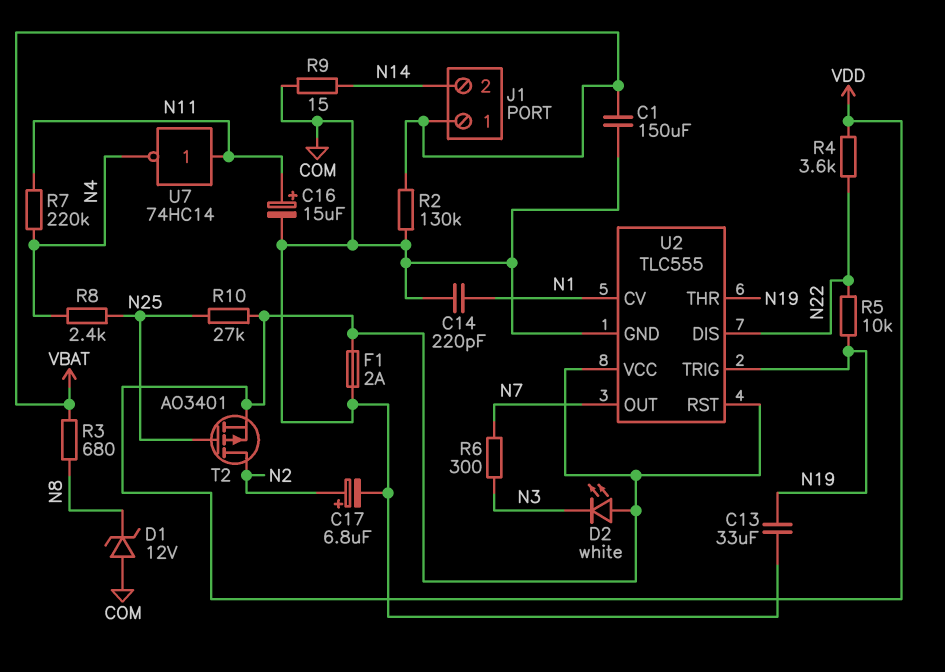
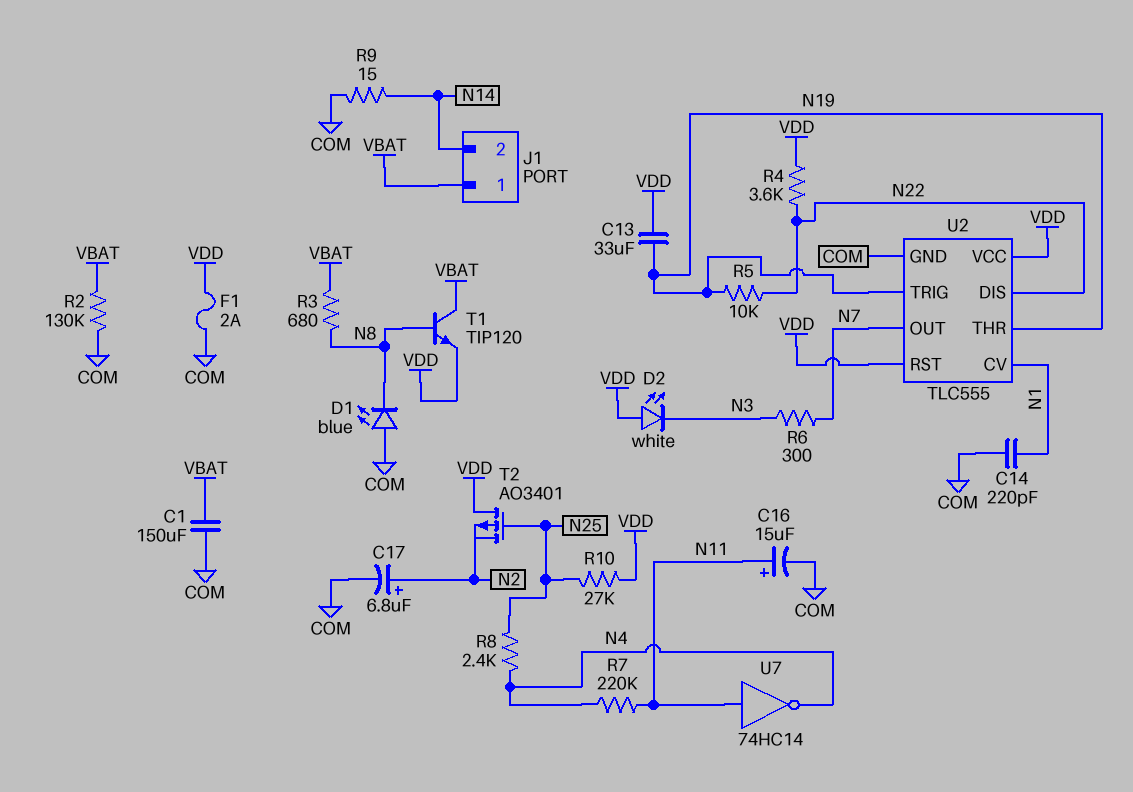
C13: 33uF (COM, N19) -> 33uF (N19, VDD)
D1: zener 12V (A COM, K N8) -> LED blue (A COM, K N8)
T1: none -> NPN TIP120 (B N8, C VBAT, E VDD)
T2: PMOS AO3401 (G N25, D N2, S VDD) -> PMOS AO3401 (G N25, D VDD, S N2)

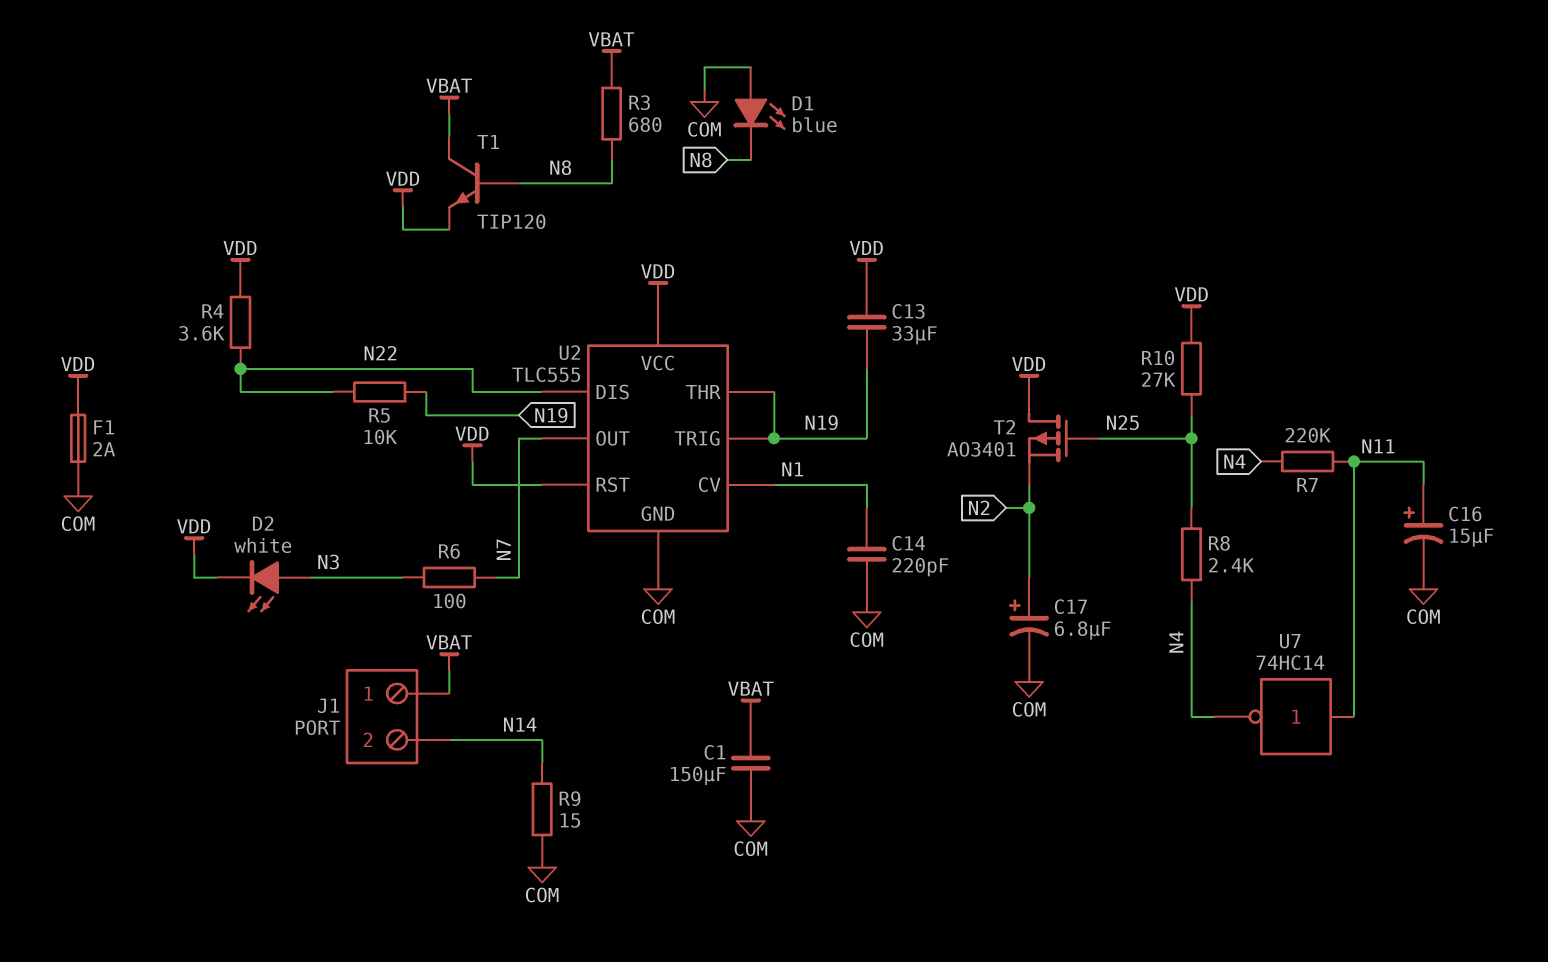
D2: LED white (A VDD, K N3) -> LED white (A N3, K VDD)
R2: 130k (COM, VBAT) -> none
R6: 300 (N3, N7) -> 100 (N3, N7)

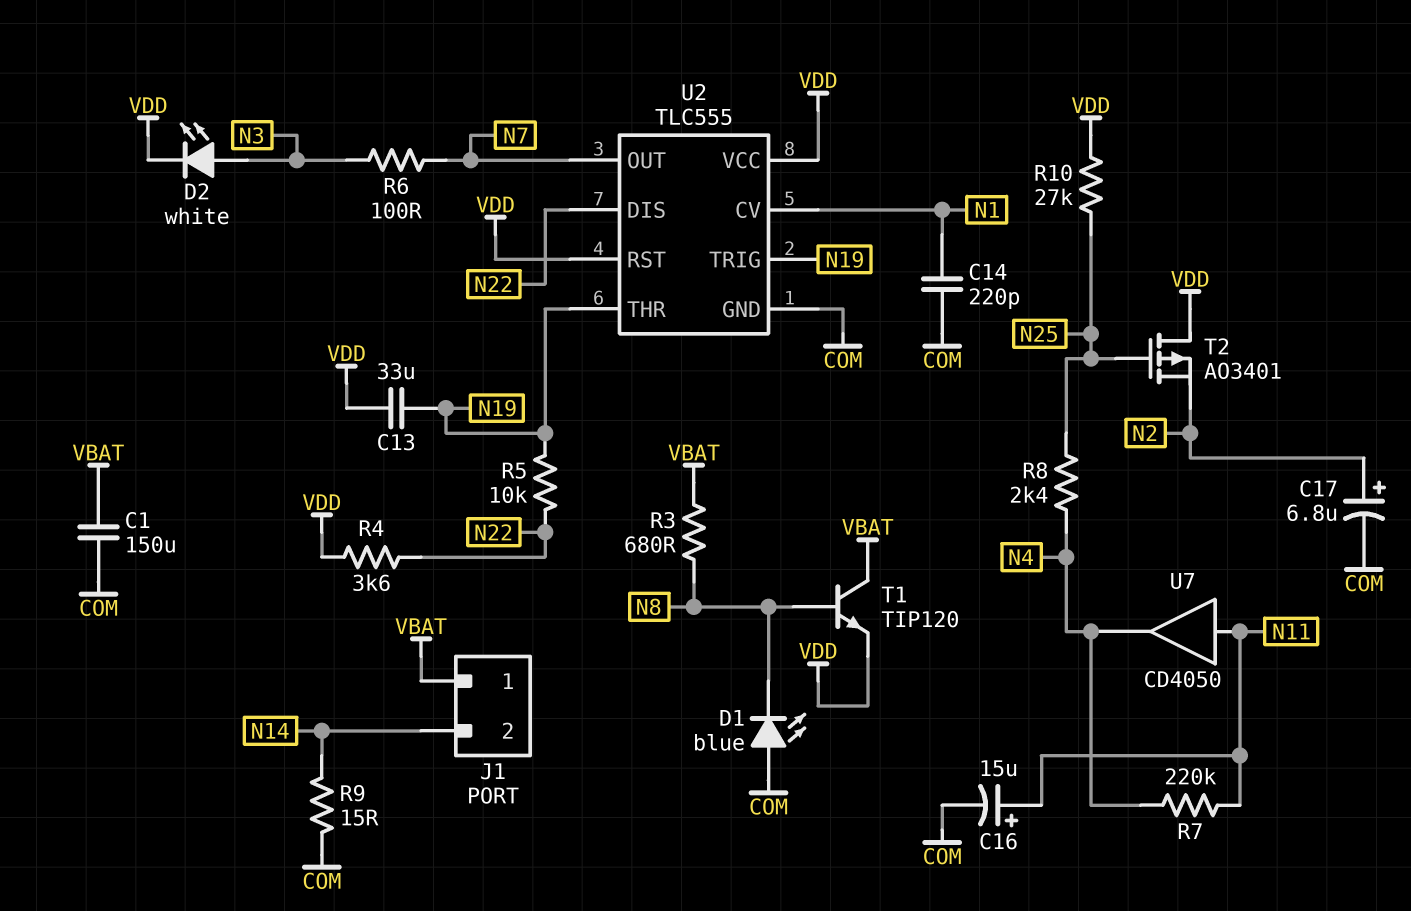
F1: 2A (COM, VDD) -> none
U7: NOT 74HC14 (in N11, out N4) -> buffer CD4050 (in N11, out N4)

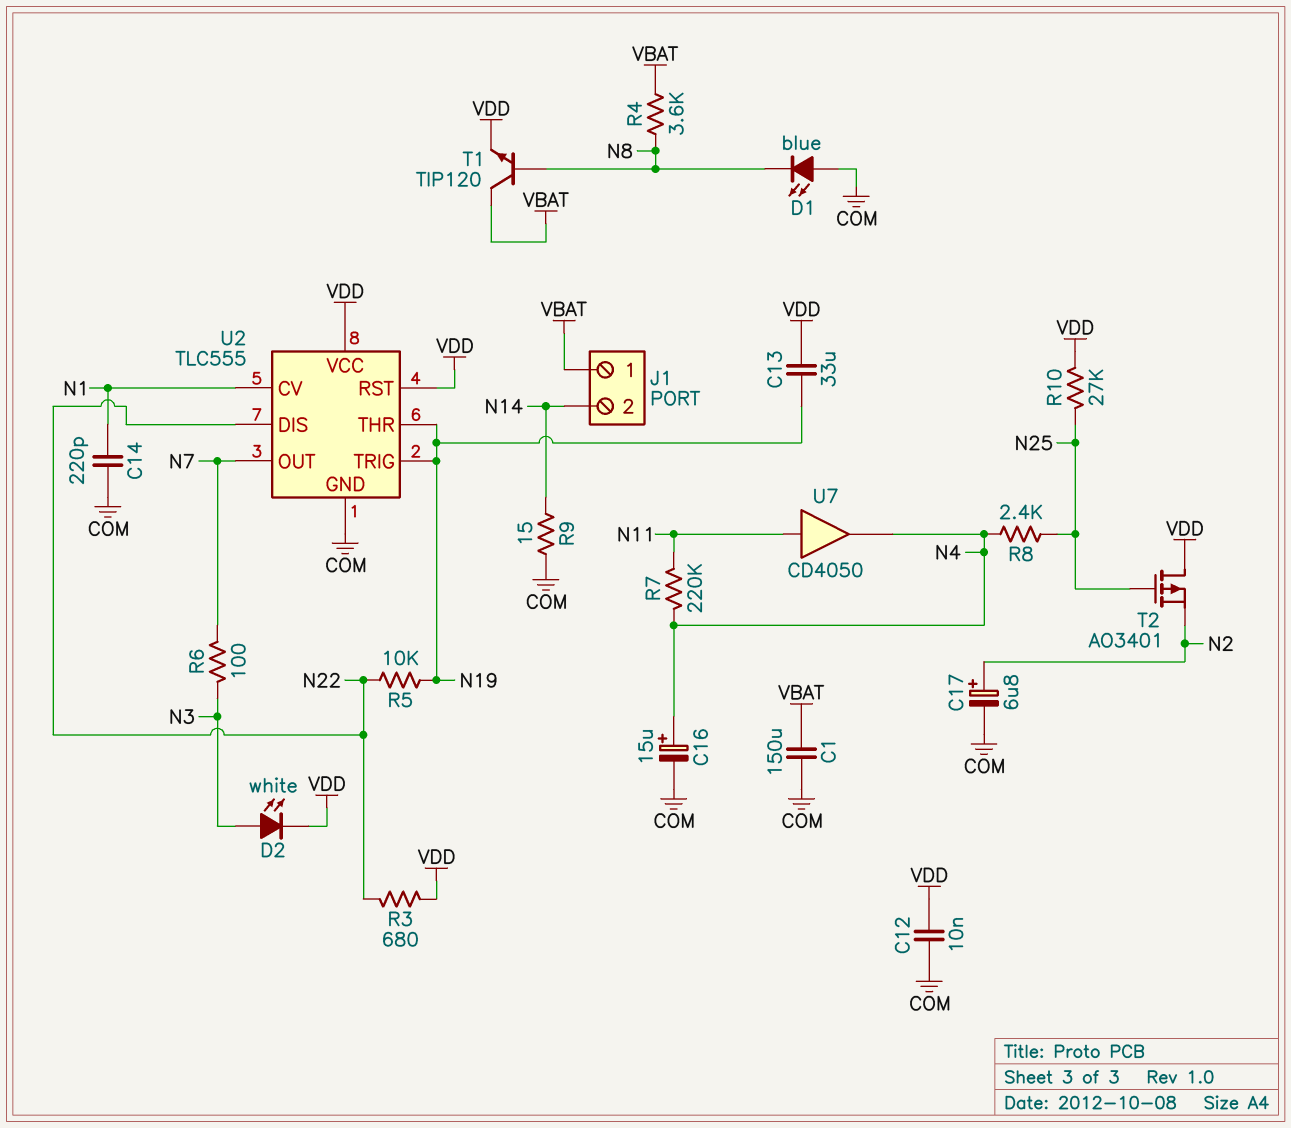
C12: none -> 10nF (COM, VDD)
C16: 15uF (plus N11, minus COM) -> 15uF (plus N4, minus COM)
R3: 680 (N8, VBAT) -> 680 (N22, VDD)
R4: 3.6k (N22, VDD) -> 3.6k (N8, VBAT)

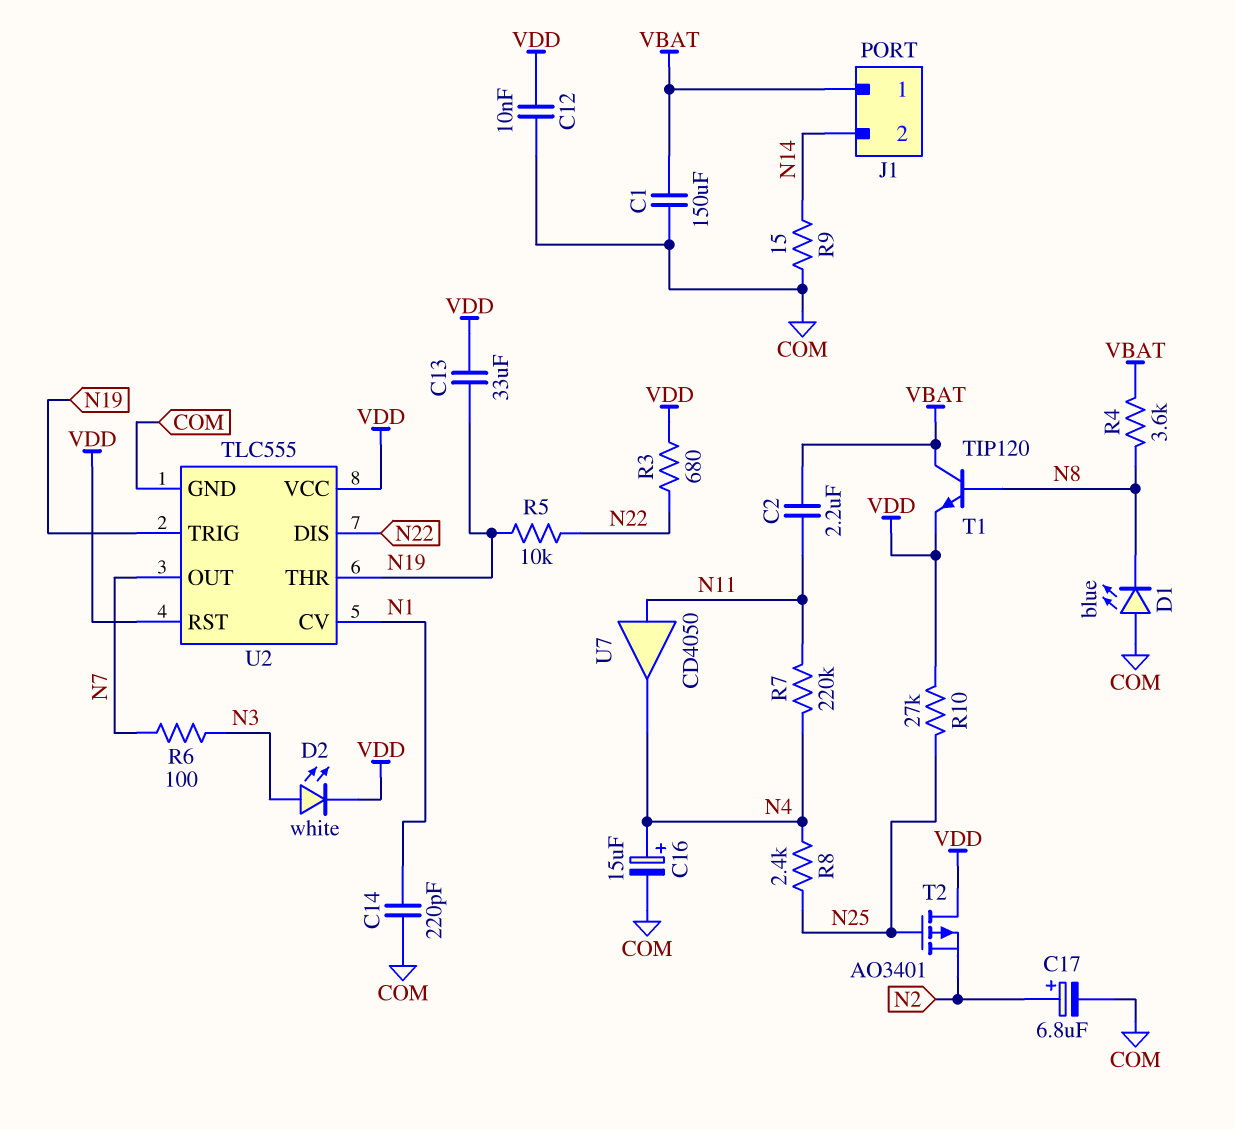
C2: none -> 2.2uF (N11, VBAT)

